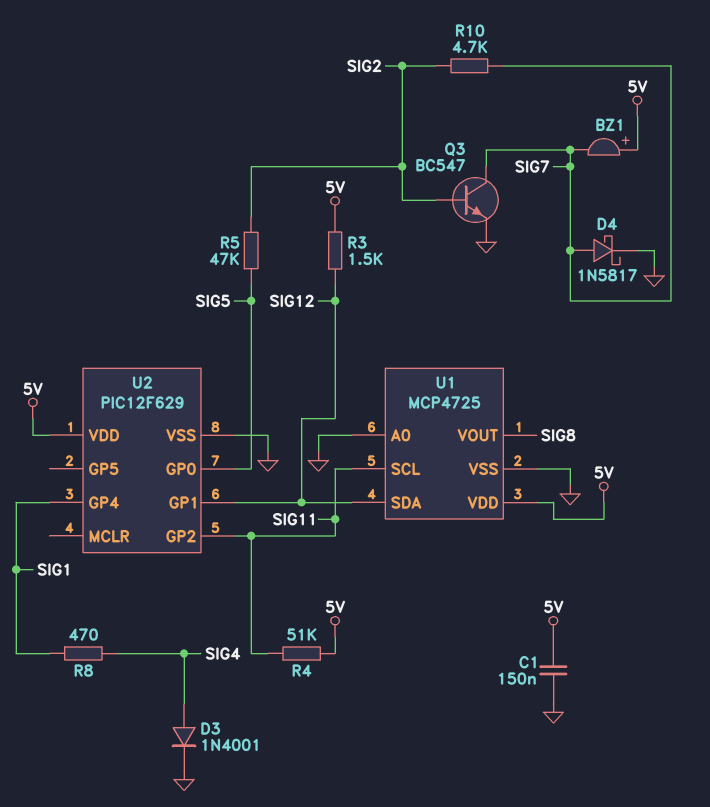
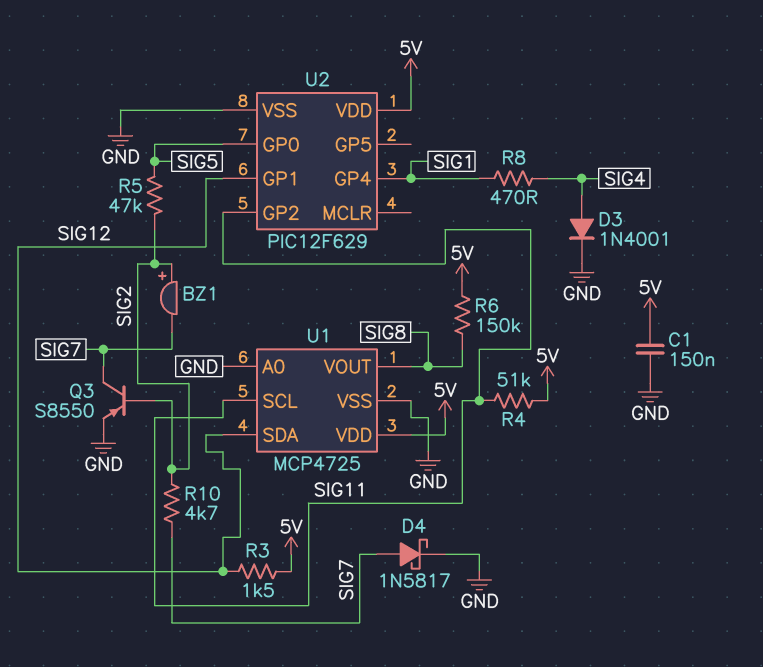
BZ1: buzzer (plus 5V, minus SIG7) -> buzzer (plus SIG2, minus SIG7)
Q3: NPN BC547 (B SIG2, C SIG7, E GND) -> PNP S8550 (B SIG2, C SIG7, E GND)
R6: none -> 150k (5V, SIG8)

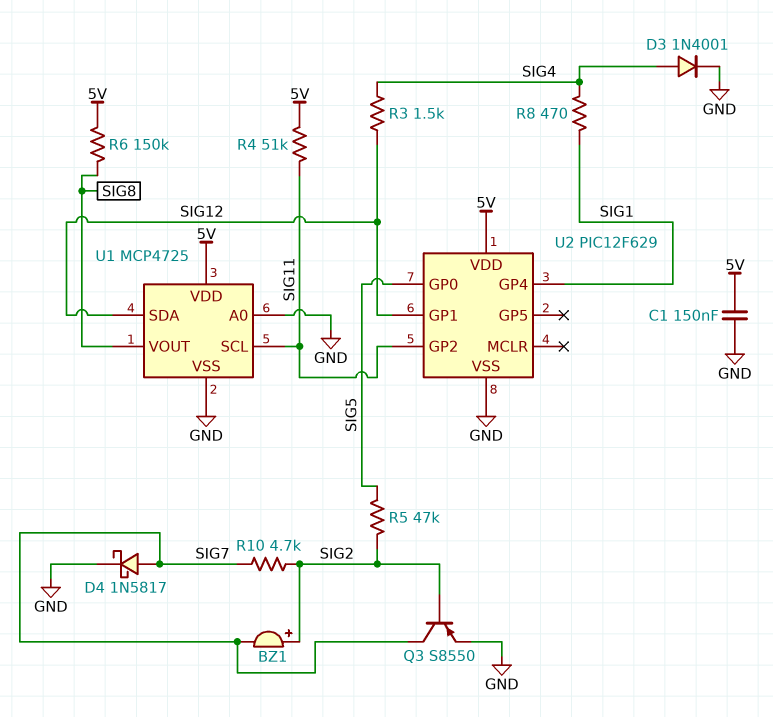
R3: 1.5k (5V, SIG12) -> 1.5k (SIG4, SIG12)

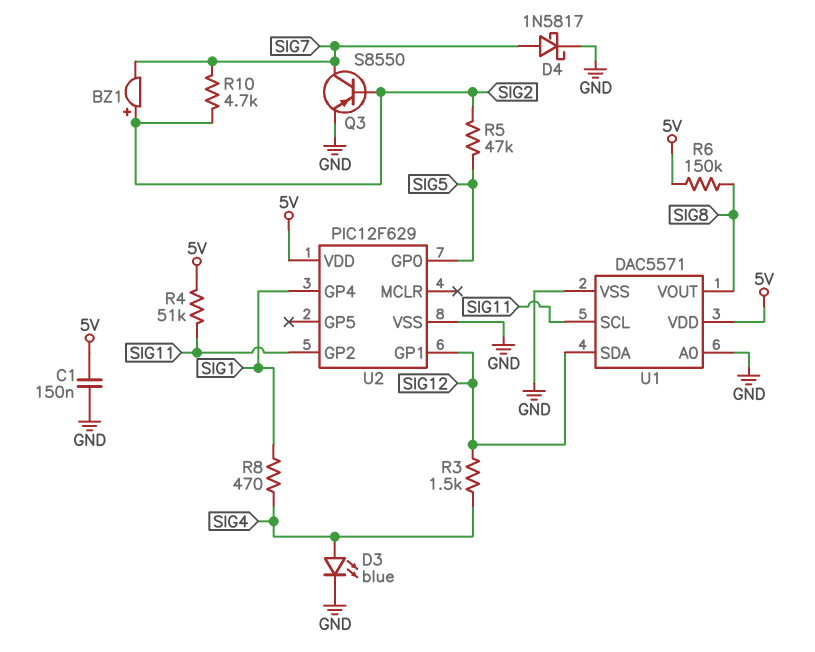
D3: diode 1N4001 (A SIG4, K GND) -> LED blue (A SIG4, K GND)
U1: MCP4725 -> DAC5571

